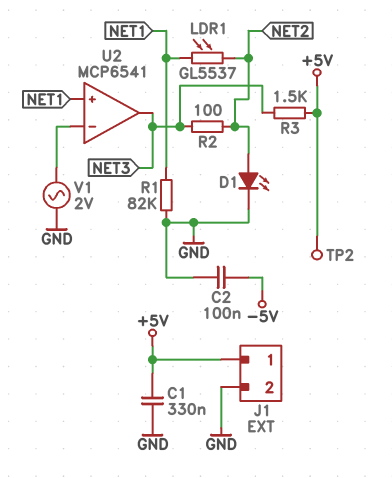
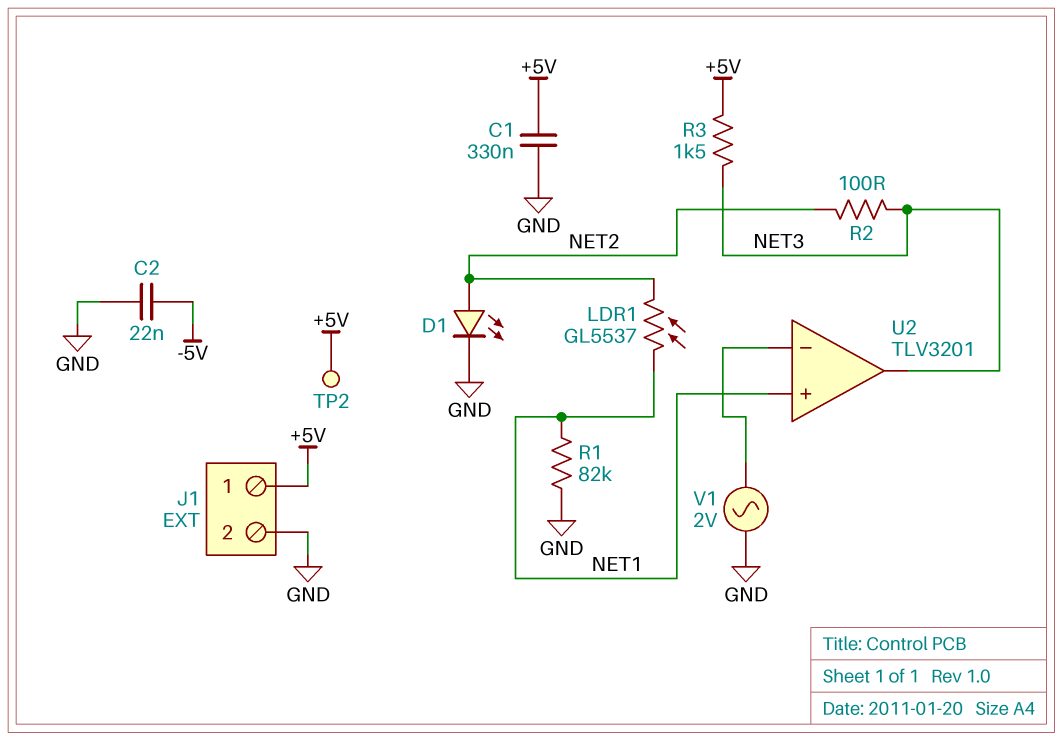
C2: 100nF (-5V, GND) -> 22nF (-5V, GND)
U2: MCP6541 -> TLV3201

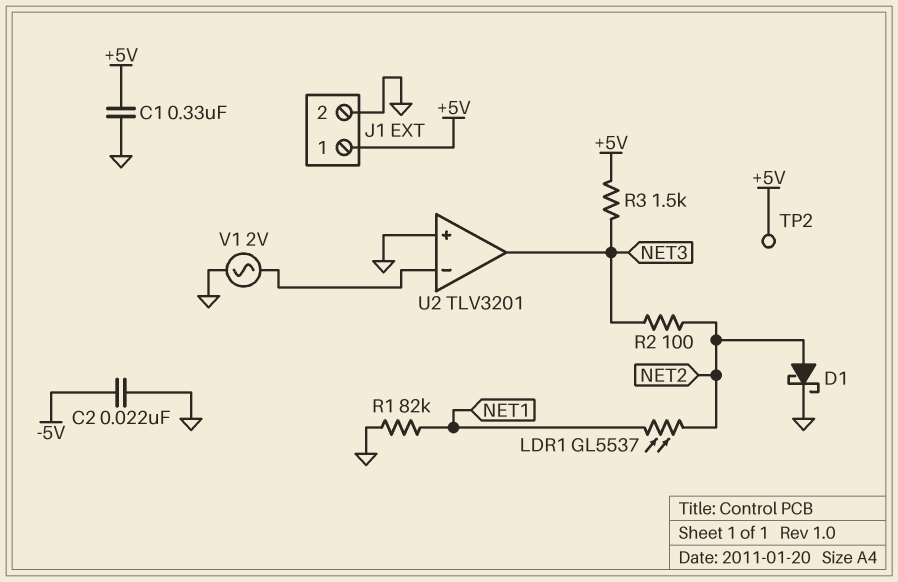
D1: LED (A NET2, K GND) -> schottky (A NET2, K GND)
U2 pin in+: NET1 -> GND

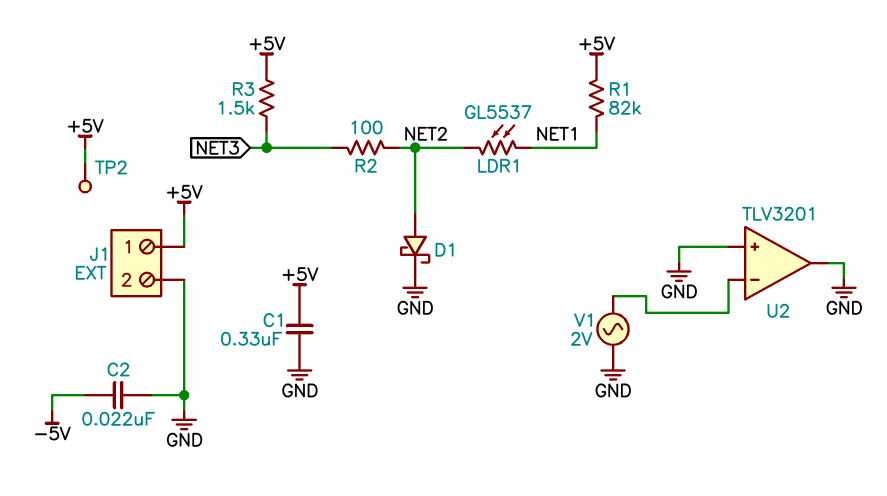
R1: 82k (GND, NET1) -> 82k (+5V, NET1)
U2 pin out: NET3 -> GND

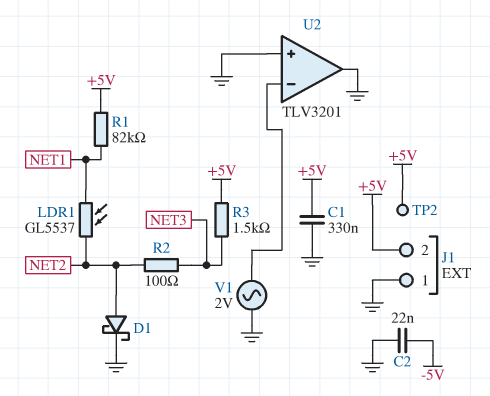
J1 pin 1: +5V -> GND
J1 pin 2: GND -> +5V

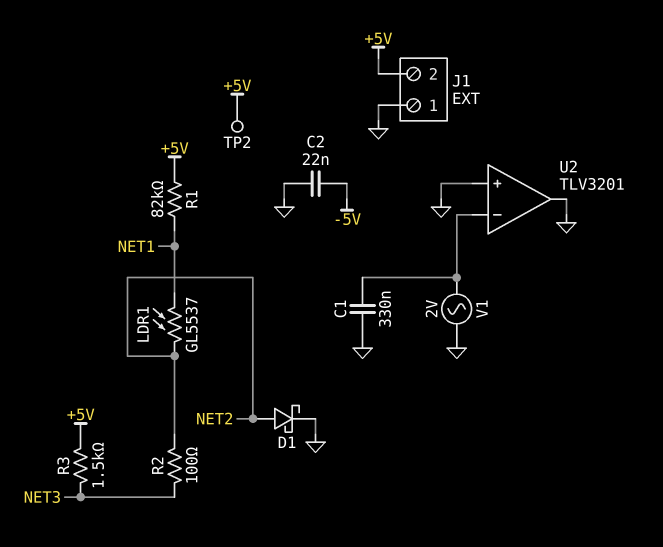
C1: 330nF (+5V, GND) -> 330nF (GND, U2/in-)

